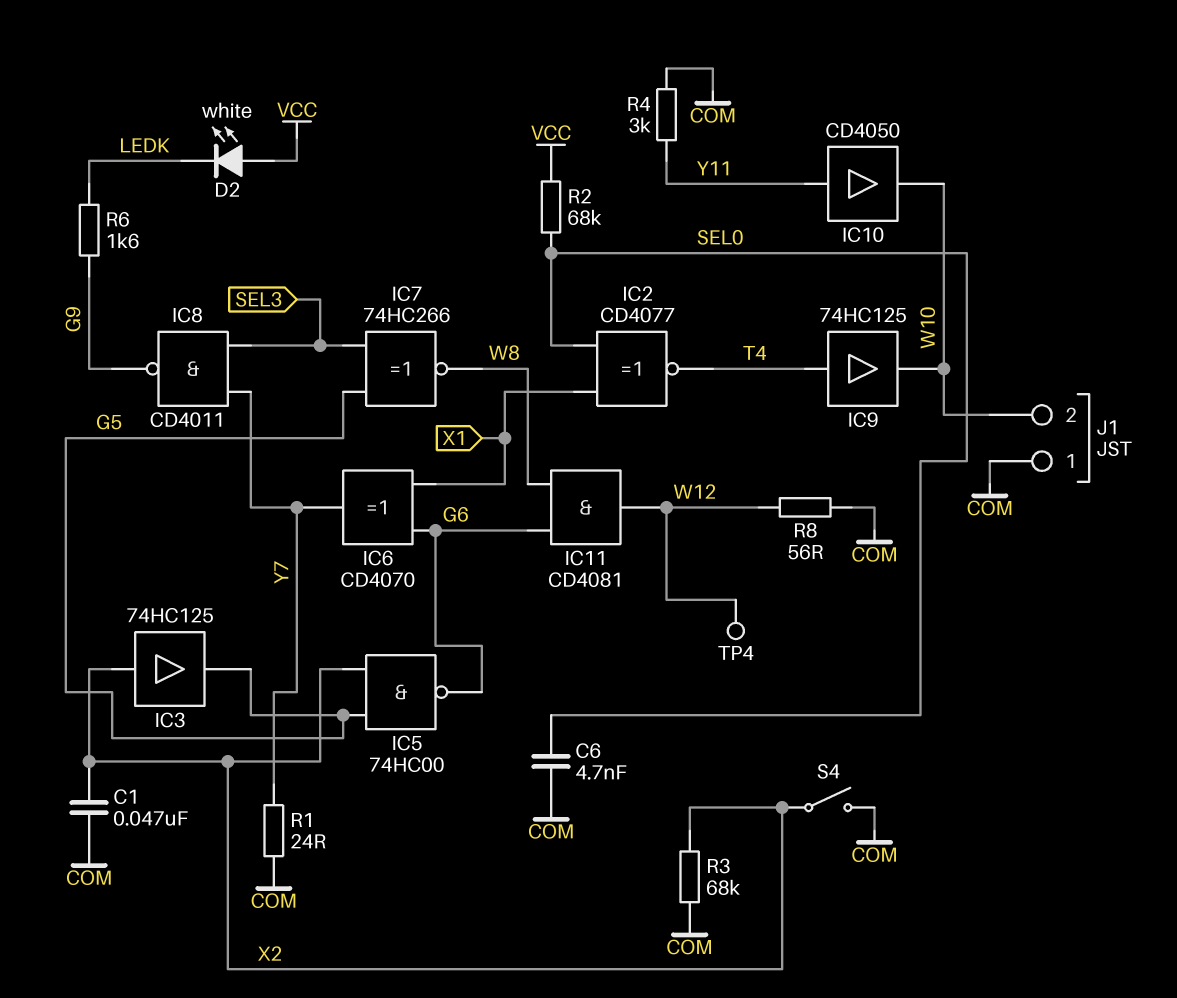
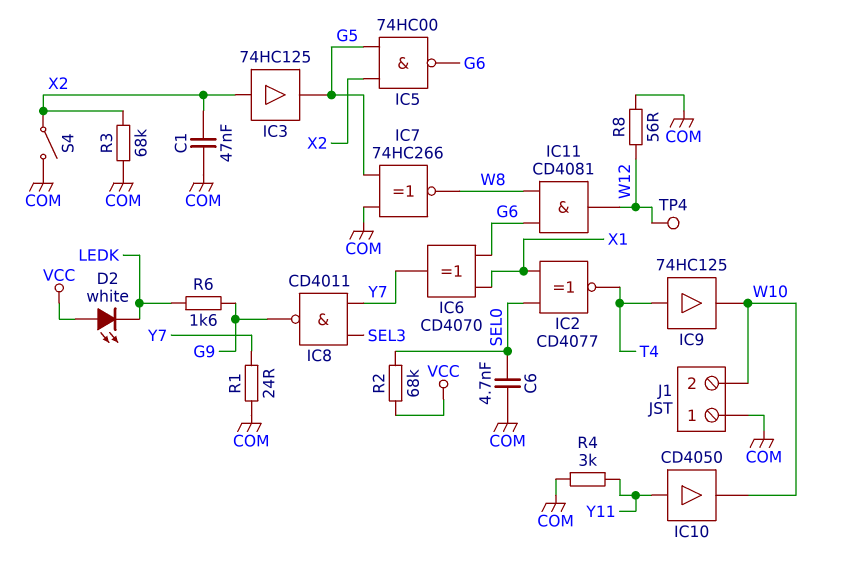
IC7: XNOR 74HC266 (in G5, in SEL3, out W8) -> XNOR 74HC266 (in COM, in G5, out W8)

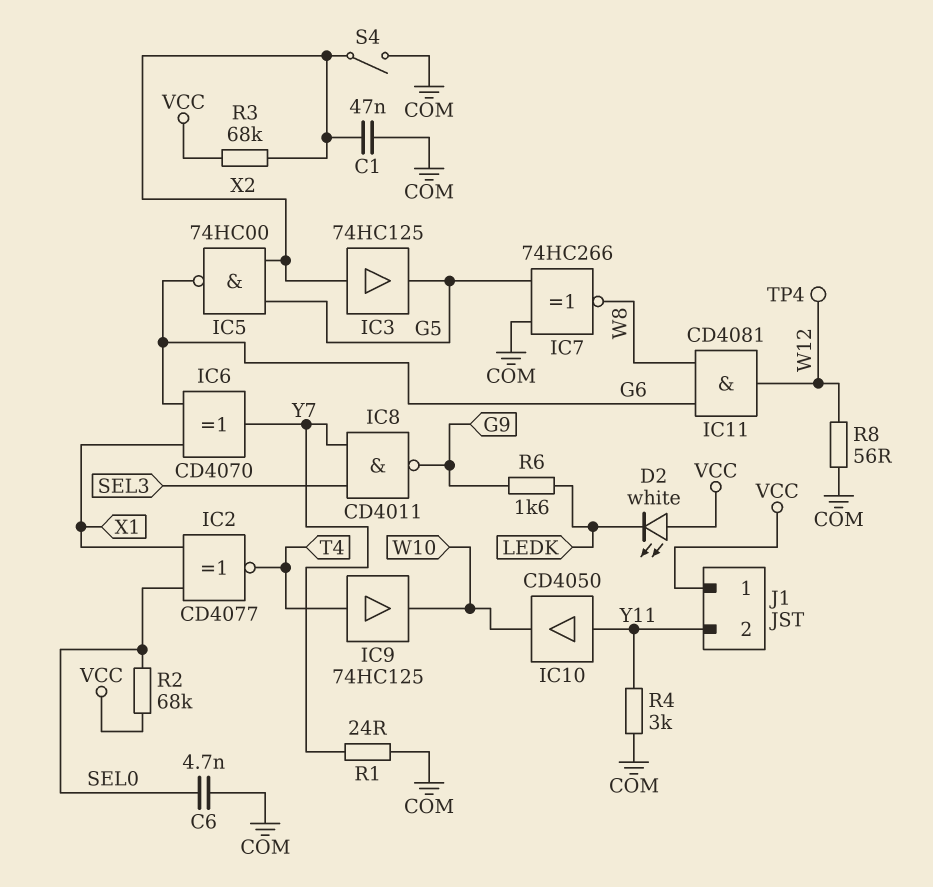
J1 pin 1: COM -> VCC
J1 pin 2: W10 -> Y11
R3: 68k (COM, X2) -> 68k (VCC, X2)

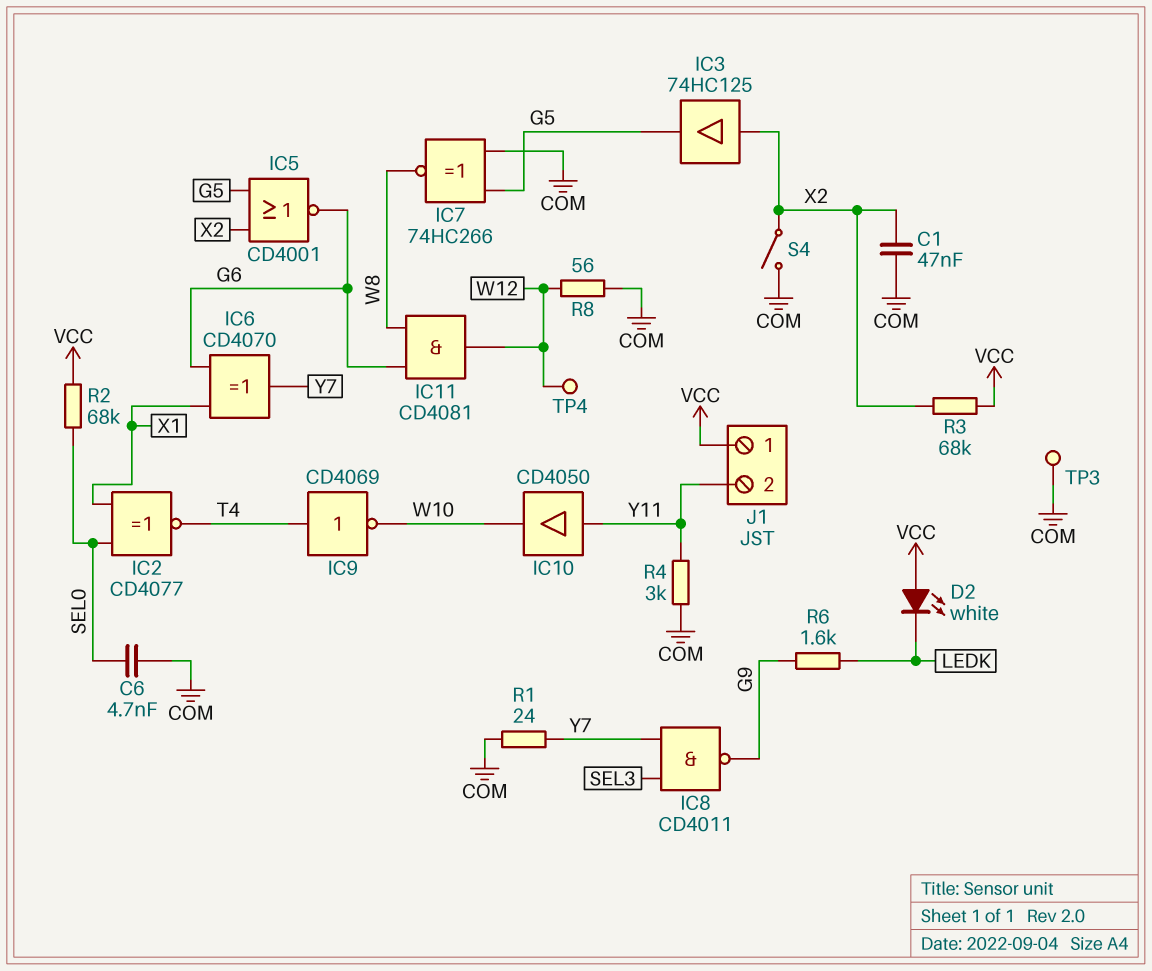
IC5: NAND 74HC00 (in G5, in X2, out G6) -> NOR CD4001 (in G5, in X2, out G6)
IC9: buffer 74HC125 (in T4, out W10) -> NOT CD4069 (in T4, out W10)
TP3: none -> test point (COM)

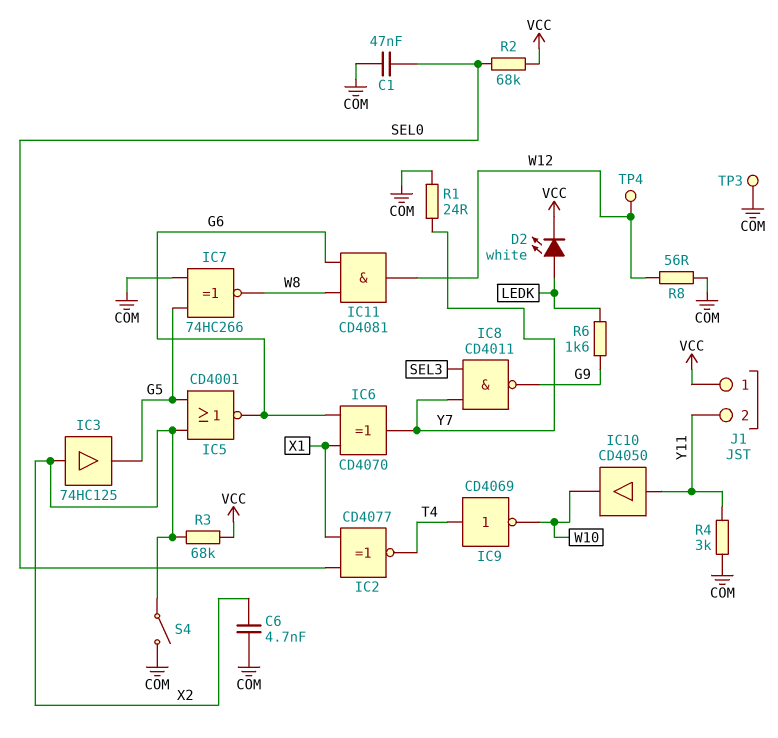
C1: 47nF (COM, X2) -> 47nF (COM, SEL0)
C6: 4.7nF (COM, SEL0) -> 4.7nF (COM, X2)
D2: LED white (A VCC, K LEDK) -> LED white (A LEDK, K VCC)

